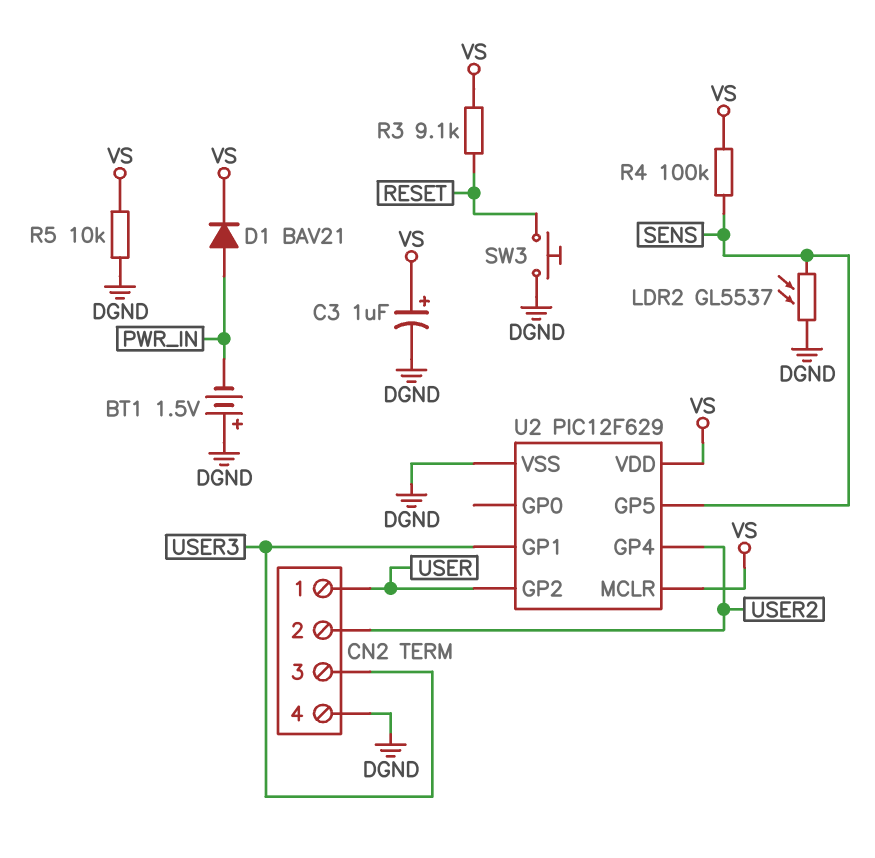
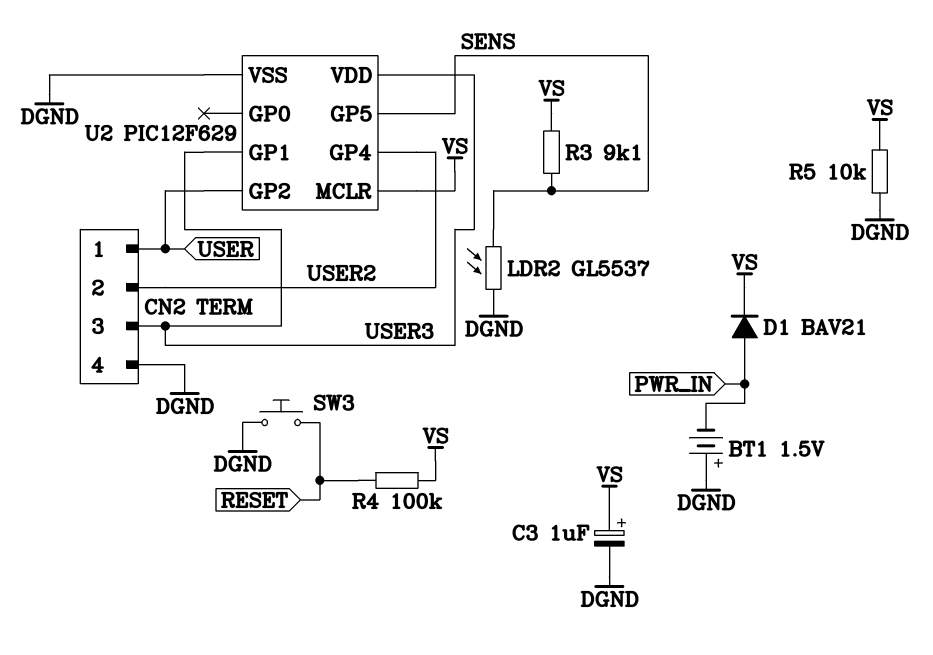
R3: 9.1k (RESET, VS) -> 9.1k (SENS, VS)
R4: 100k (SENS, VS) -> 100k (RESET, VS)
U2 pin VDD: VS -> USER3

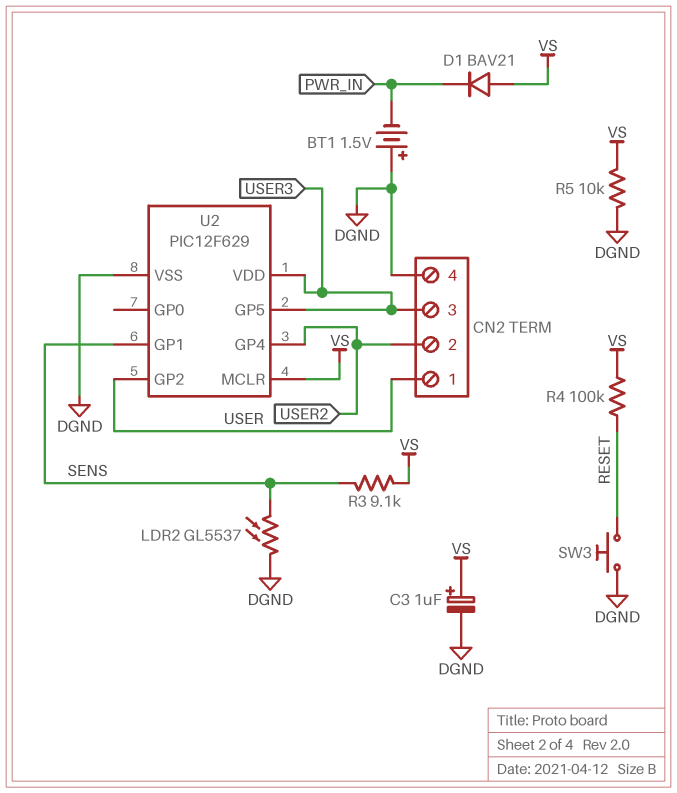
D1: diode BAV21 (A PWR_IN, K VS) -> diode BAV21 (A VS, K PWR_IN)
U2 pin GP1: USER3 -> SENS
U2 pin GP5: SENS -> USER3

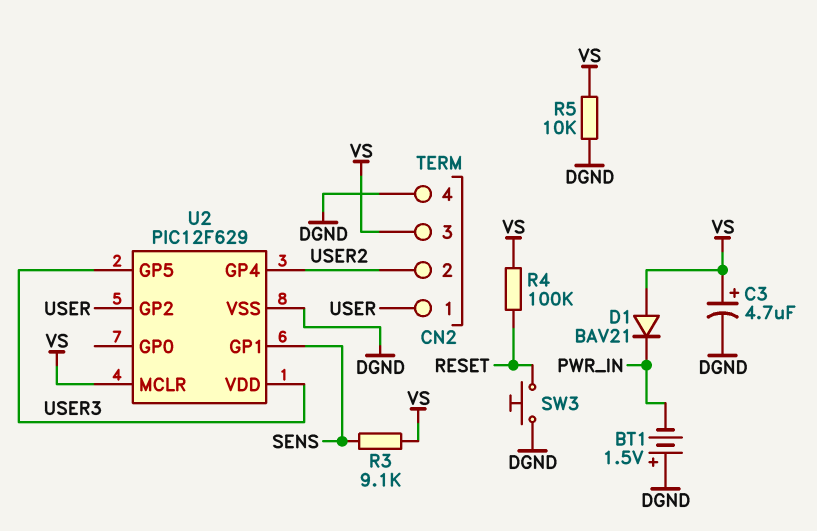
C3: 1uF (plus VS, minus DGND) -> 4.7uF (plus VS, minus DGND)
CN2 pin 3: USER3 -> VS
LDR2: GL5537 (DGND, SENS) -> none

